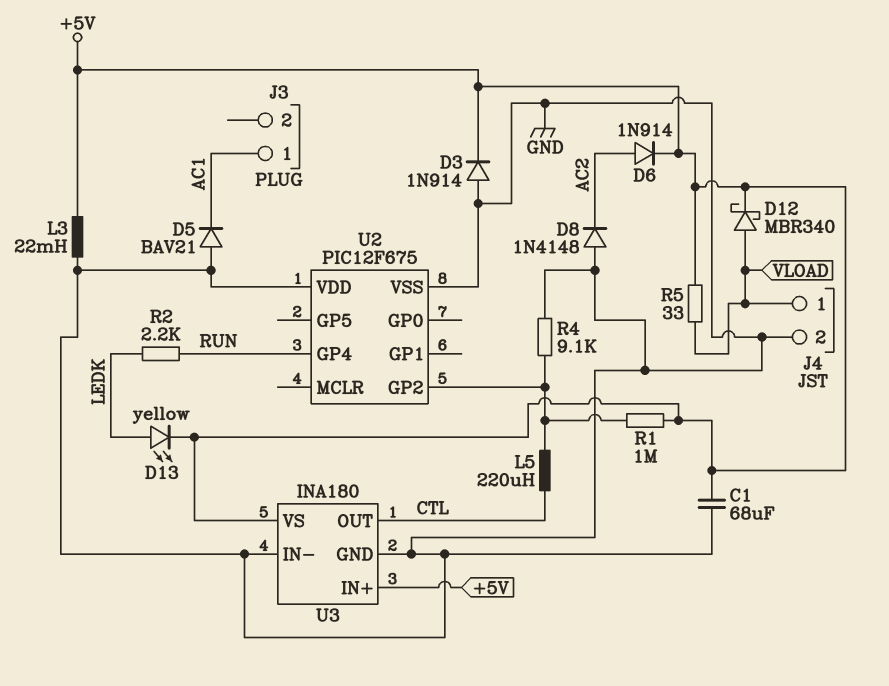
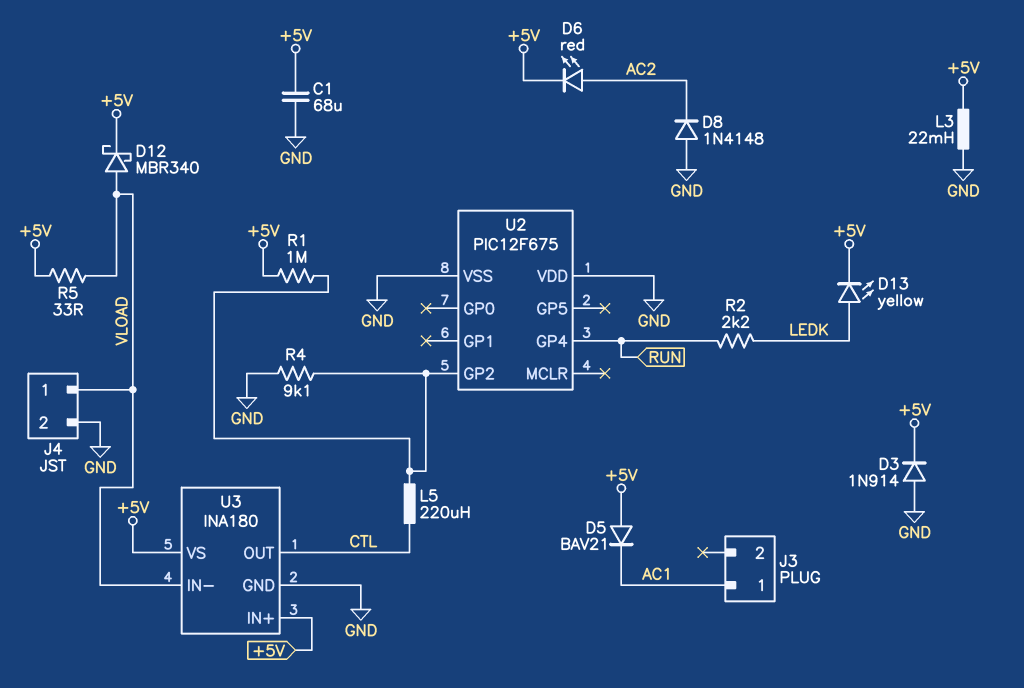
D5: diode BAV21 (A GND, K AC1) -> diode BAV21 (A +5V, K AC1)
D6: diode 1N914 (A AC2, K +5V) -> LED red (A AC2, K +5V)
U3 pin IN-: GND -> VLOAD

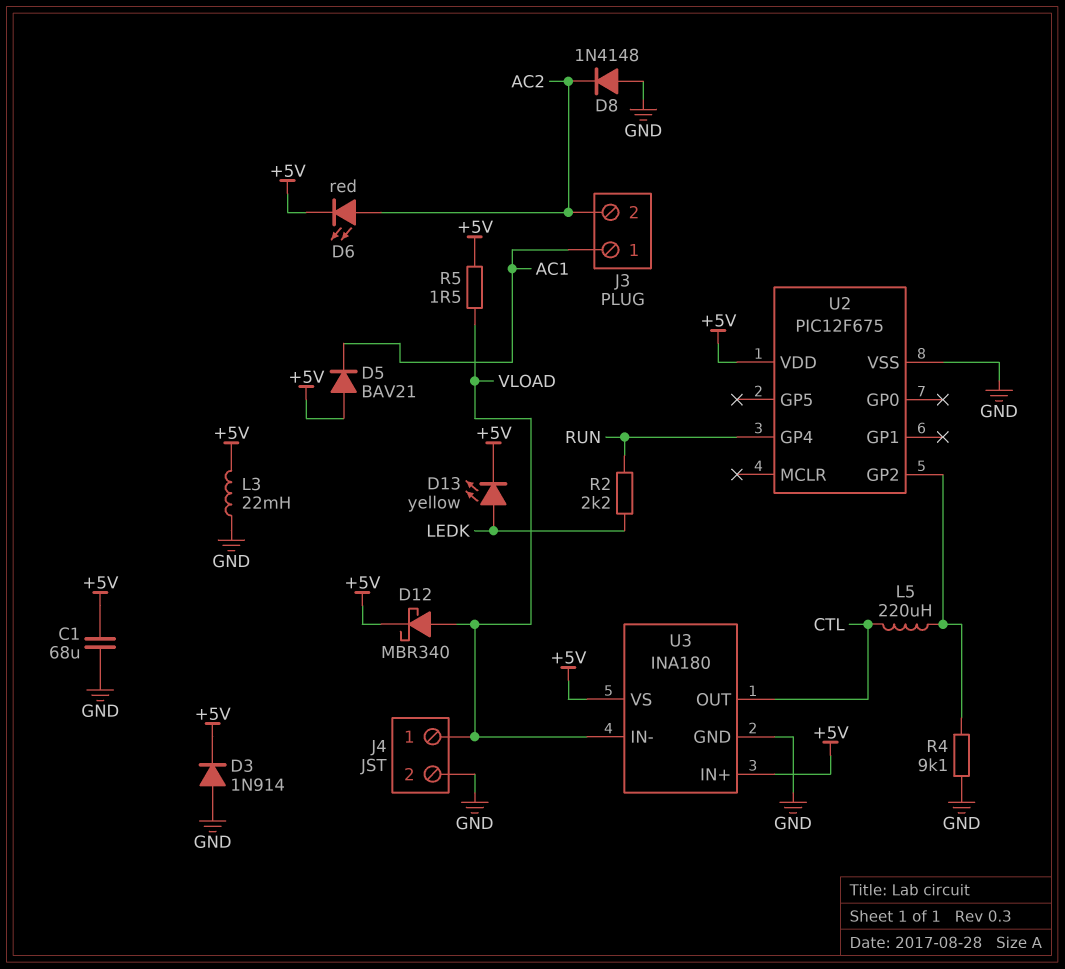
J3 pin 2: none -> AC2
R1: 1M (+5V, U2/GP2) -> none
R5: 33 (+5V, VLOAD) -> 1.5 (+5V, VLOAD)
U2 pin VDD: GND -> +5V

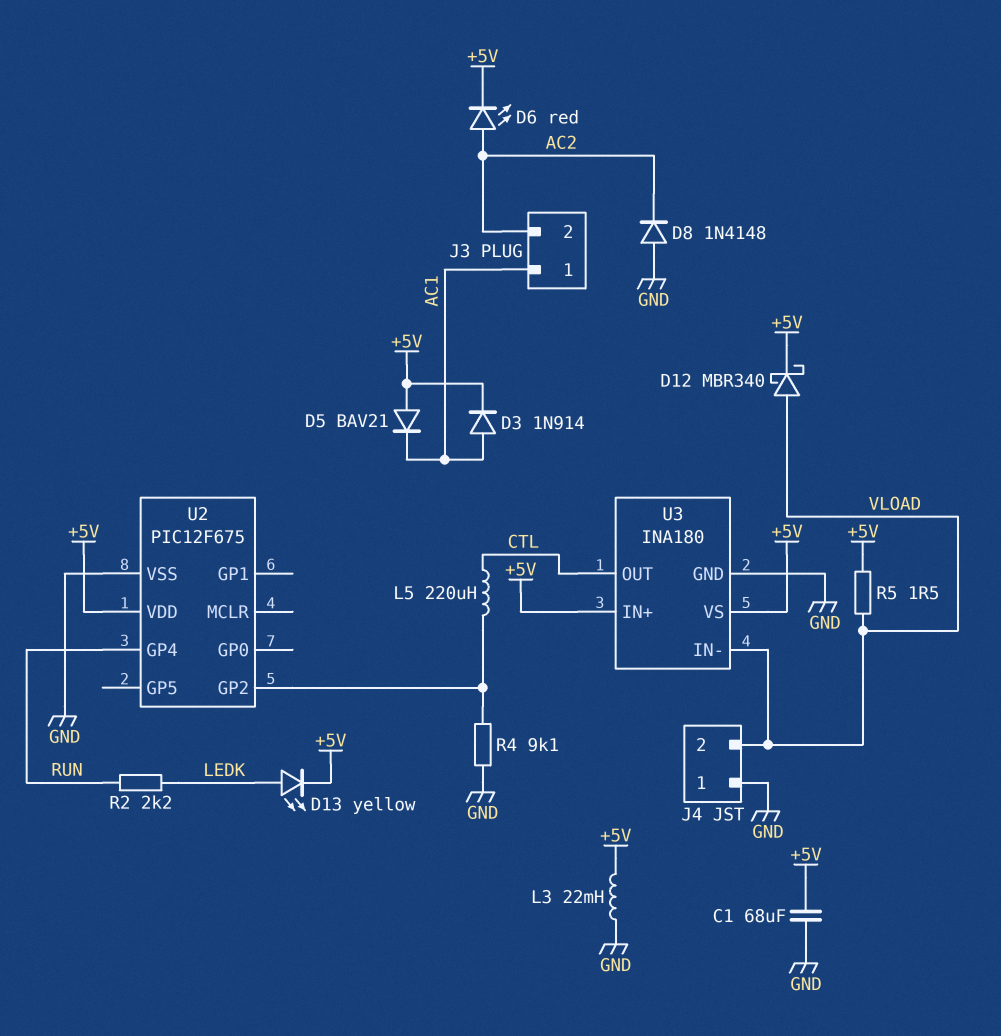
D3: diode 1N914 (A GND, K +5V) -> diode 1N914 (A AC1, K +5V)
J4 pin 1: VLOAD -> GND
J4 pin 2: GND -> VLOAD

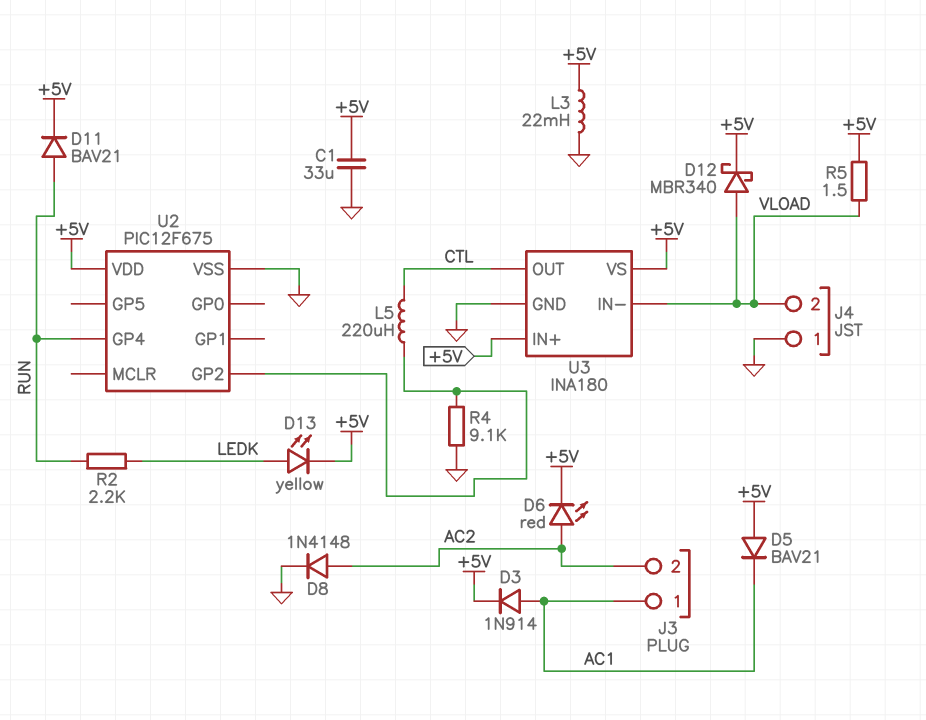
C1: 68uF (+5V, GND) -> 33uF (+5V, GND)
D8: diode 1N4148 (A GND, K AC2) -> diode 1N4148 (A AC2, K GND)
D11: none -> diode BAV21 (A RUN, K +5V)

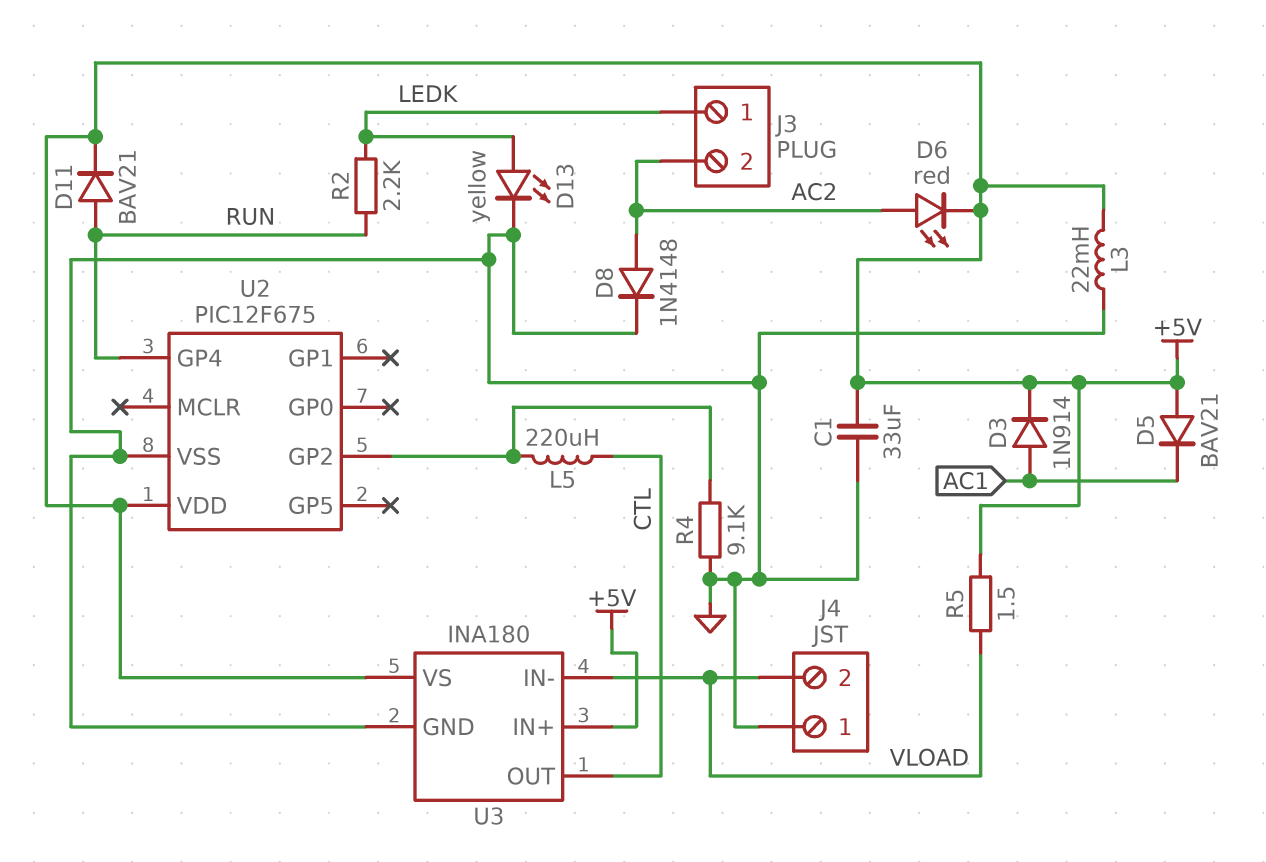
D12: schottky MBR340 (A VLOAD, K +5V) -> none
D13: LED yellow (A LEDK, K +5V) -> LED yellow (A LEDK, K GND)
J3 pin 1: AC1 -> LEDK

